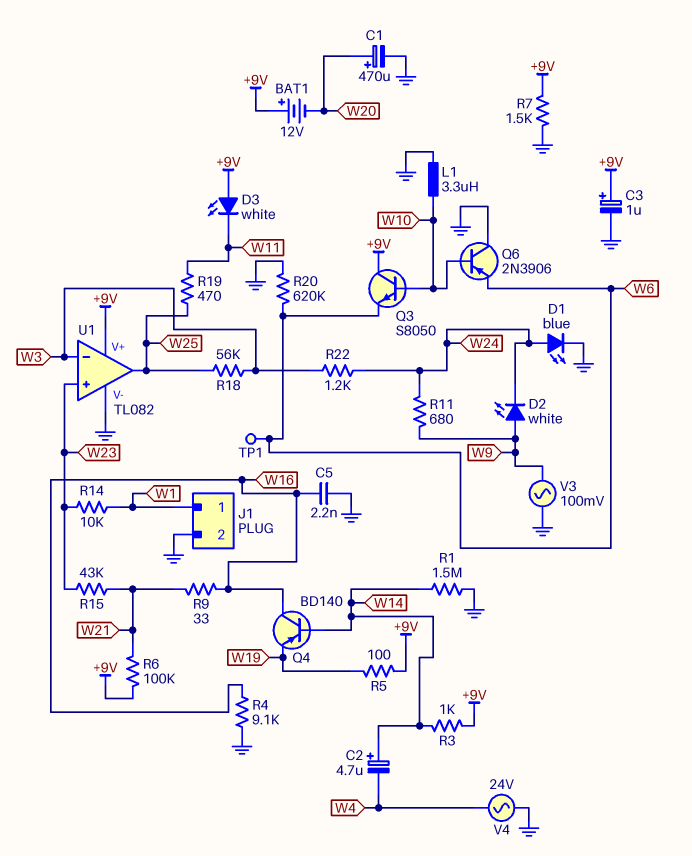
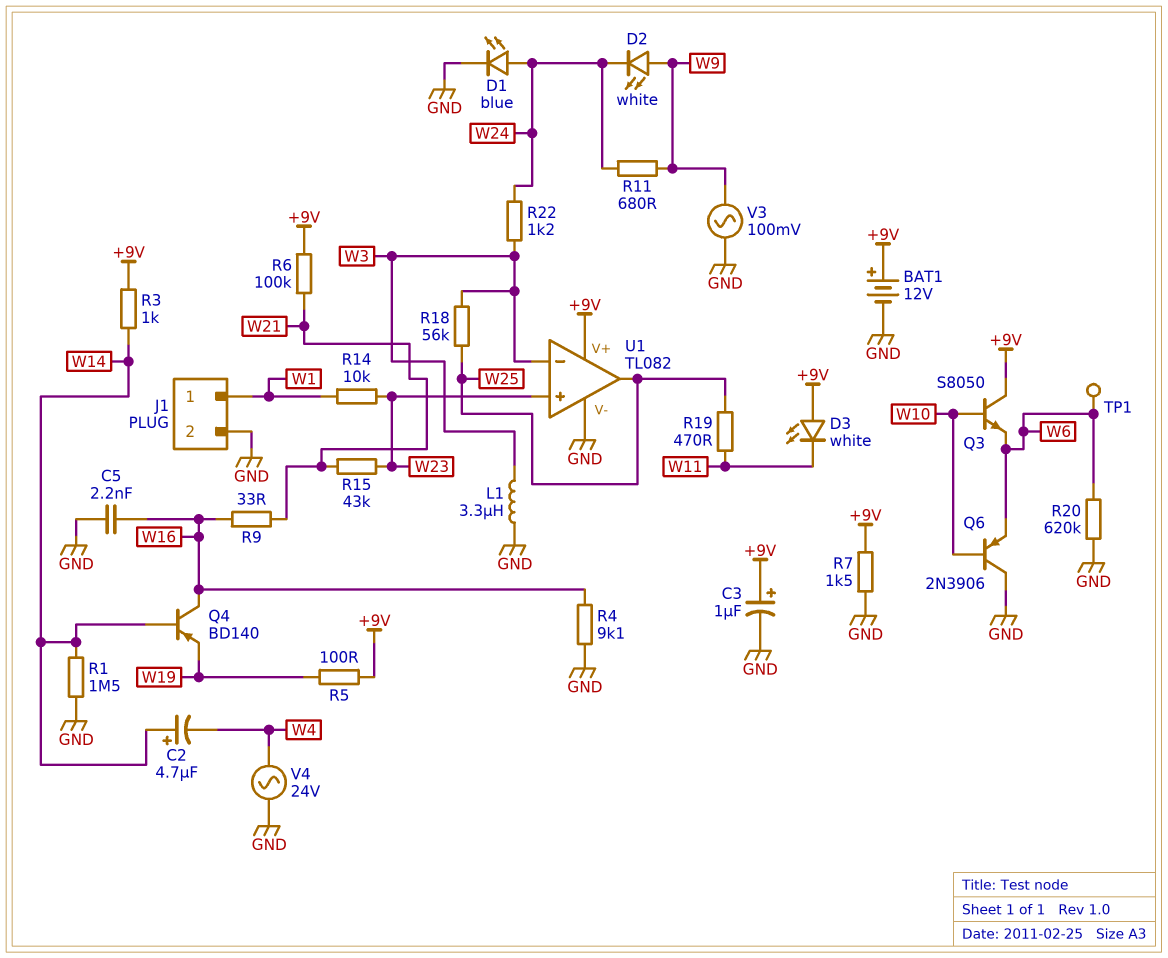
BAT1: 12V (plus +9V, minus W20) -> 12V (plus +9V, minus GND)
C1: 470uF (plus W20, minus GND) -> none
L1: 3.3uH (GND, W10) -> 3.3uH (GND, W3)

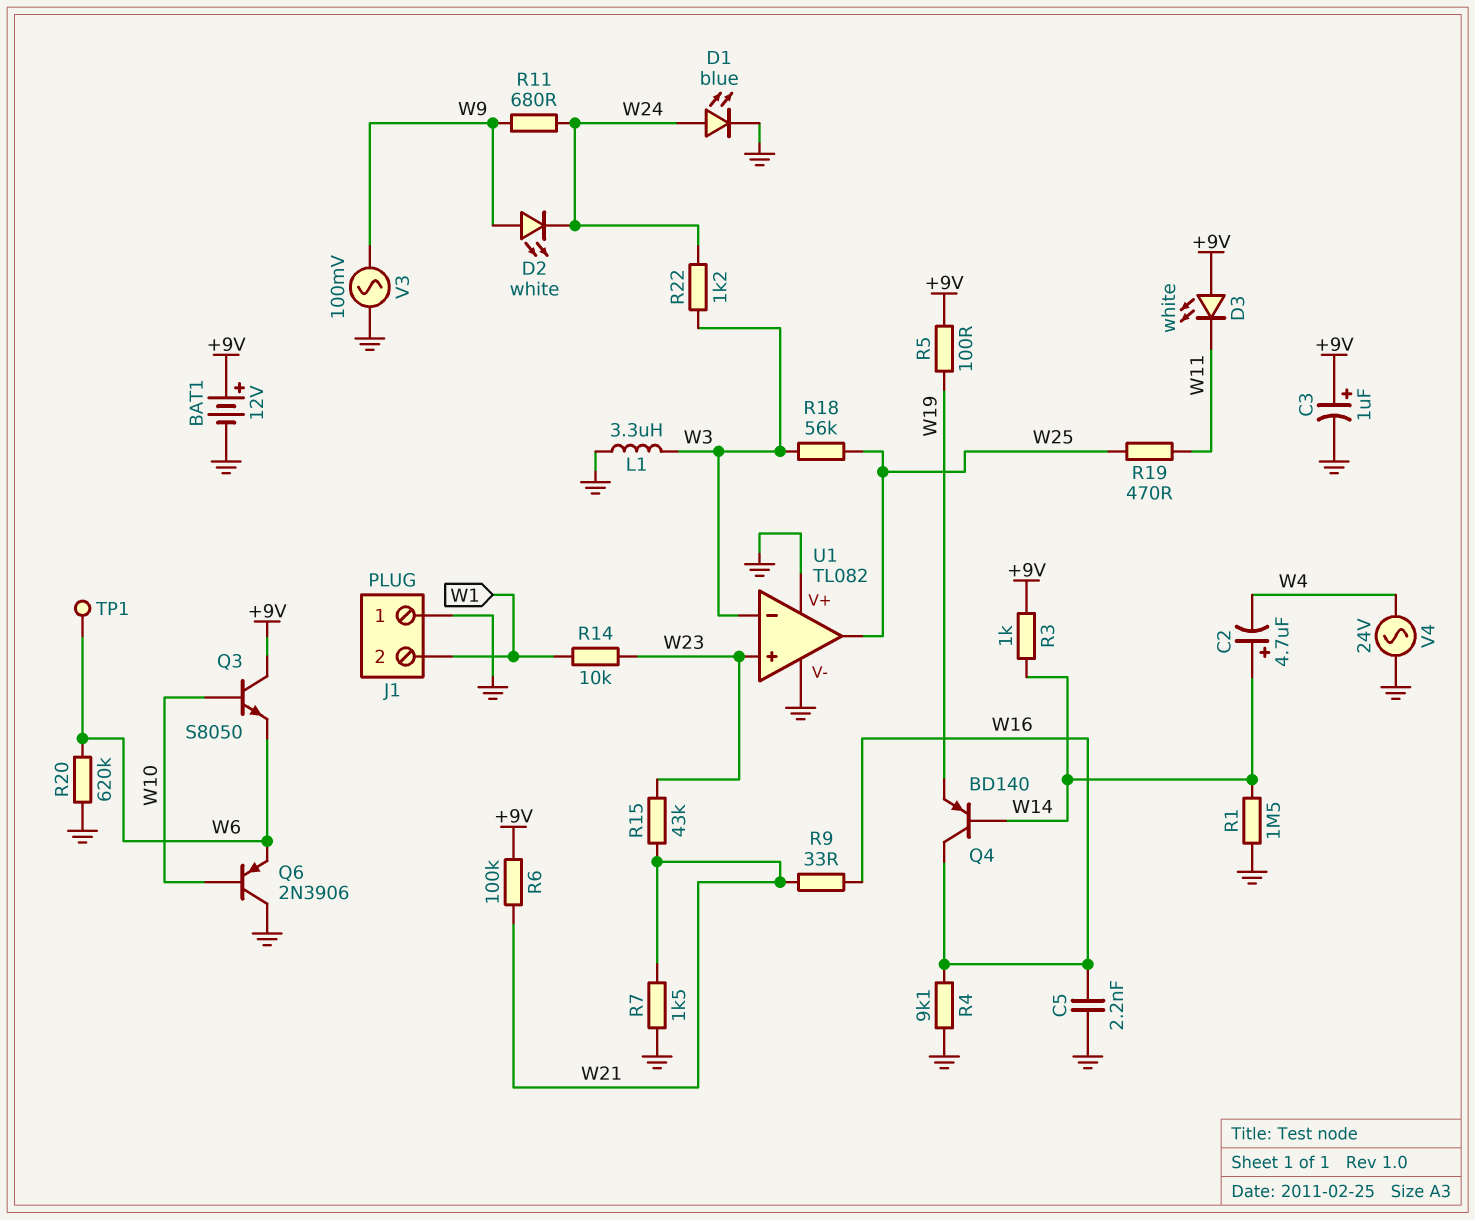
J1 pin 1: W1 -> GND
J1 pin 2: GND -> W1
R7: 1.5k (+9V, GND) -> 1.5k (GND, W21)
U1 pin V+: +9V -> GND

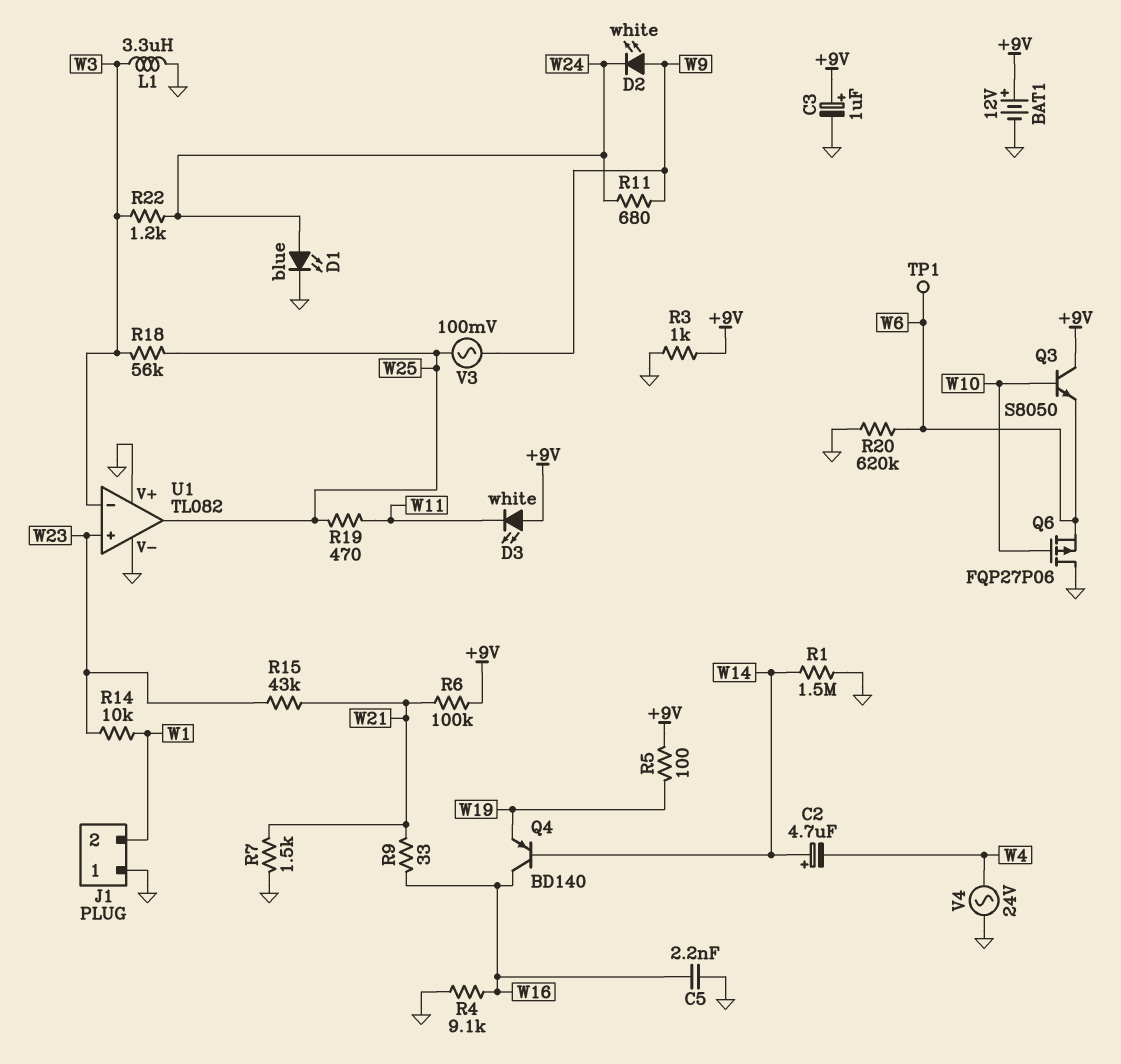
Q6: PNP 2N3906 (B W10, C GND, E W6) -> PMOS FQP27P06 (G W10, D GND, S W6)
R3: 1k (+9V, W14) -> 1k (+9V, GND)
V3: AC 100mV (GND, W9) -> AC 100mV (W9, W25)

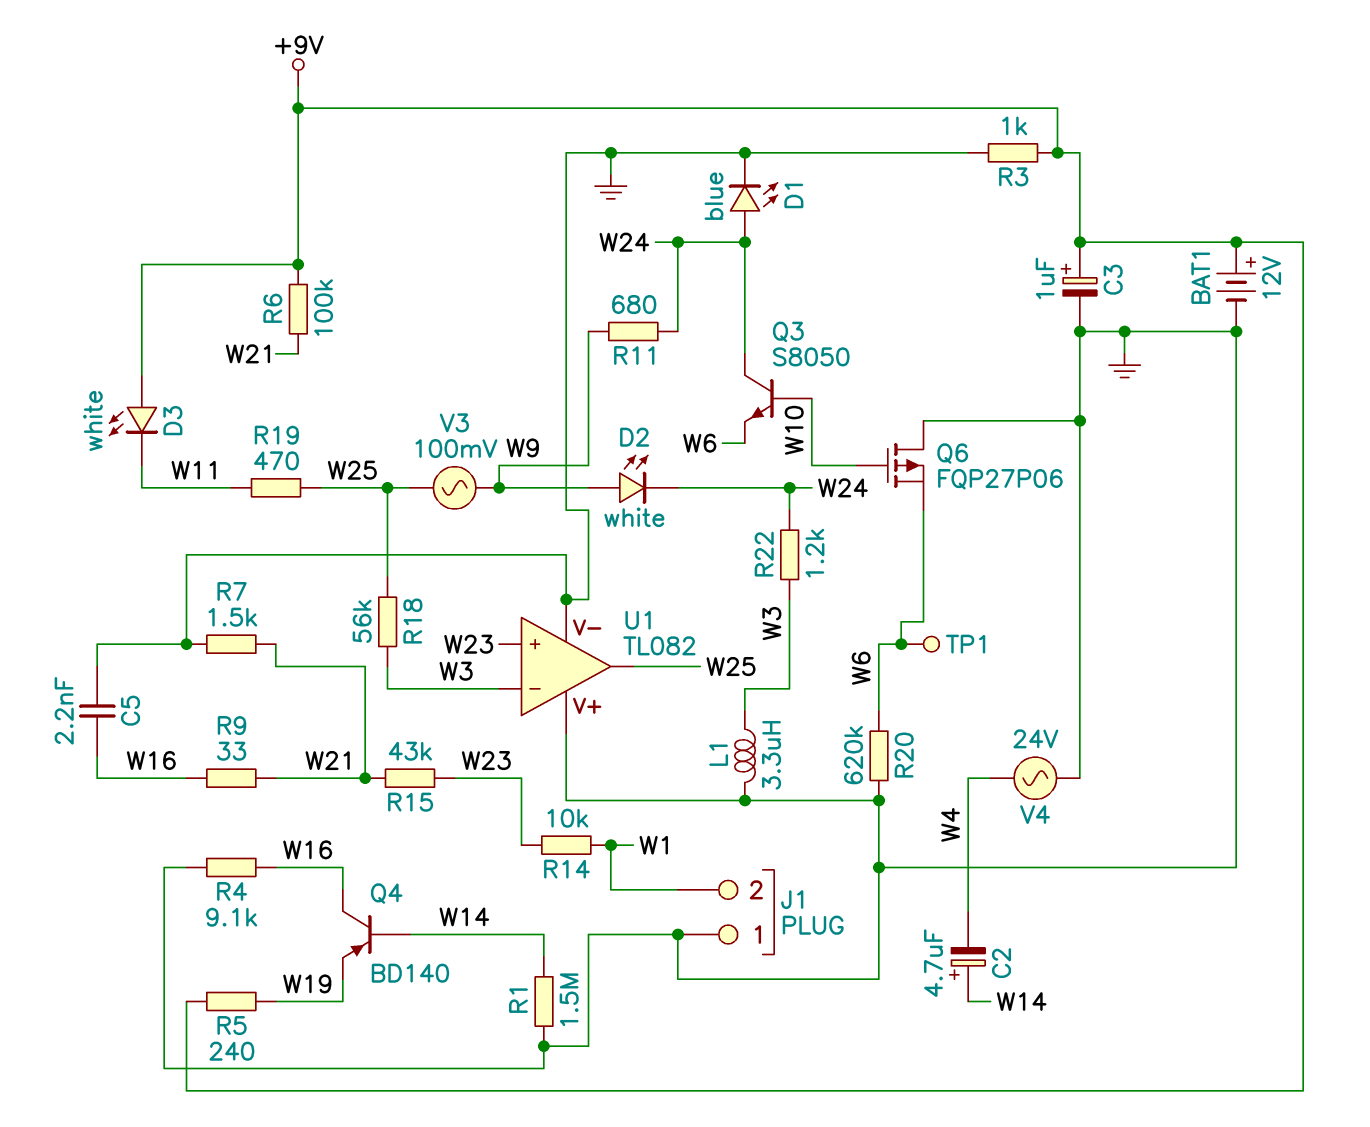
Q3: NPN S8050 (B W10, C +9V, E W6) -> NPN S8050 (B W10, C W24, E W6)
R5: 100 (+9V, W19) -> 240 (+9V, W19)

